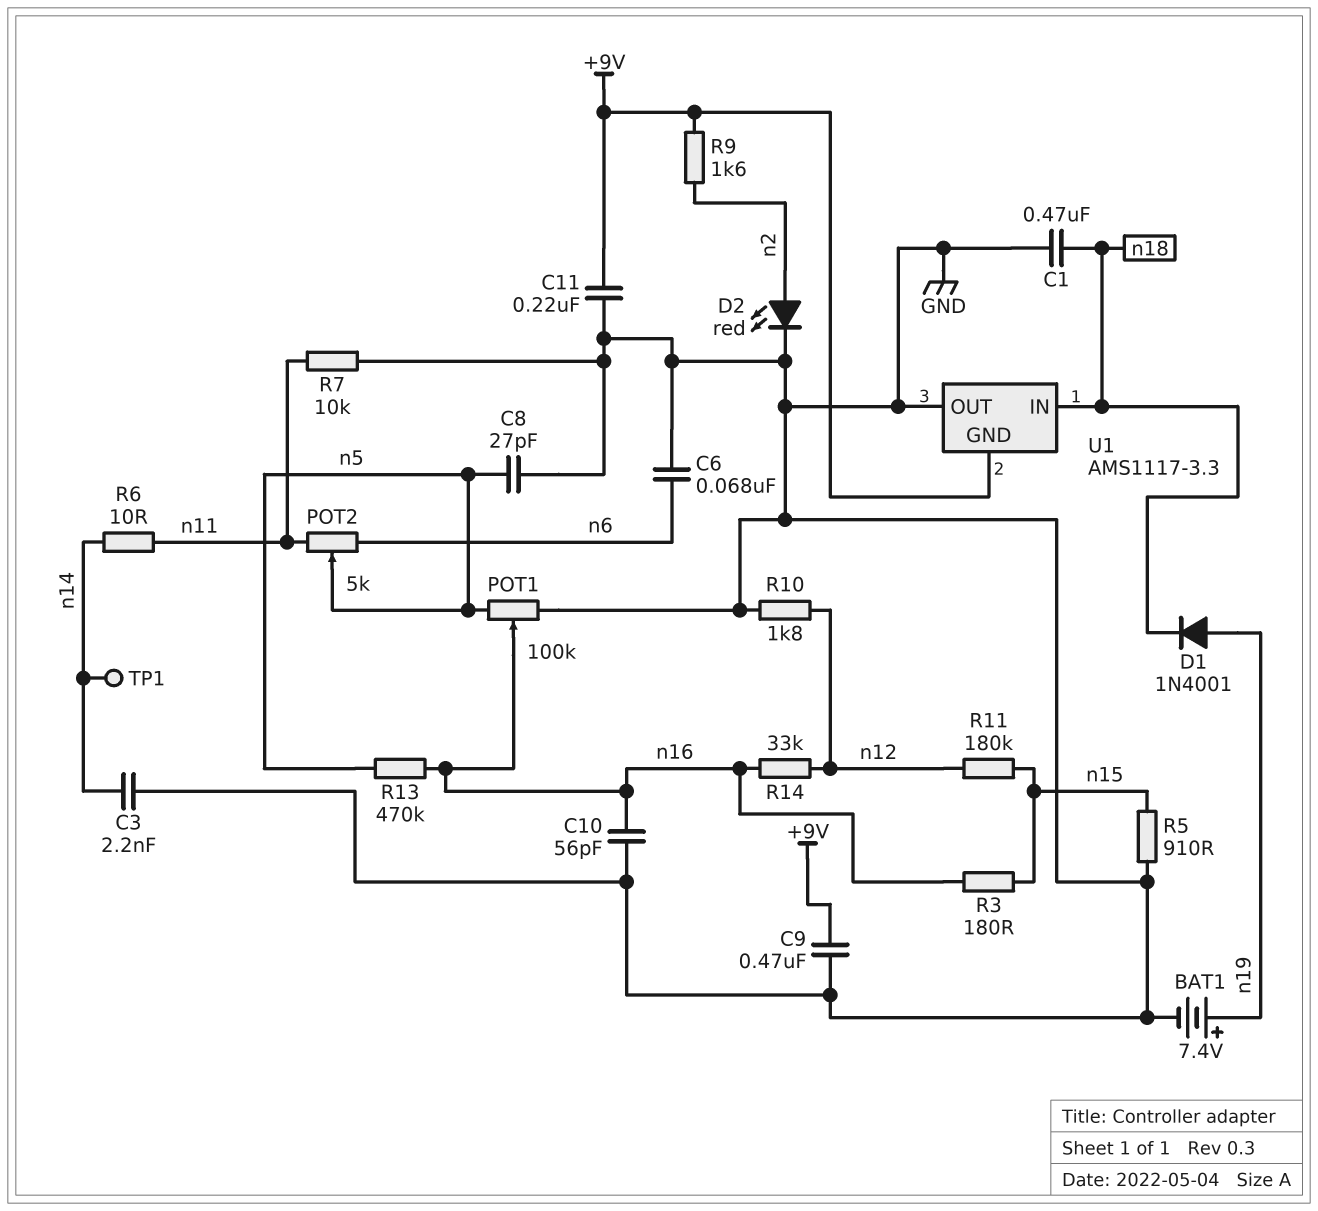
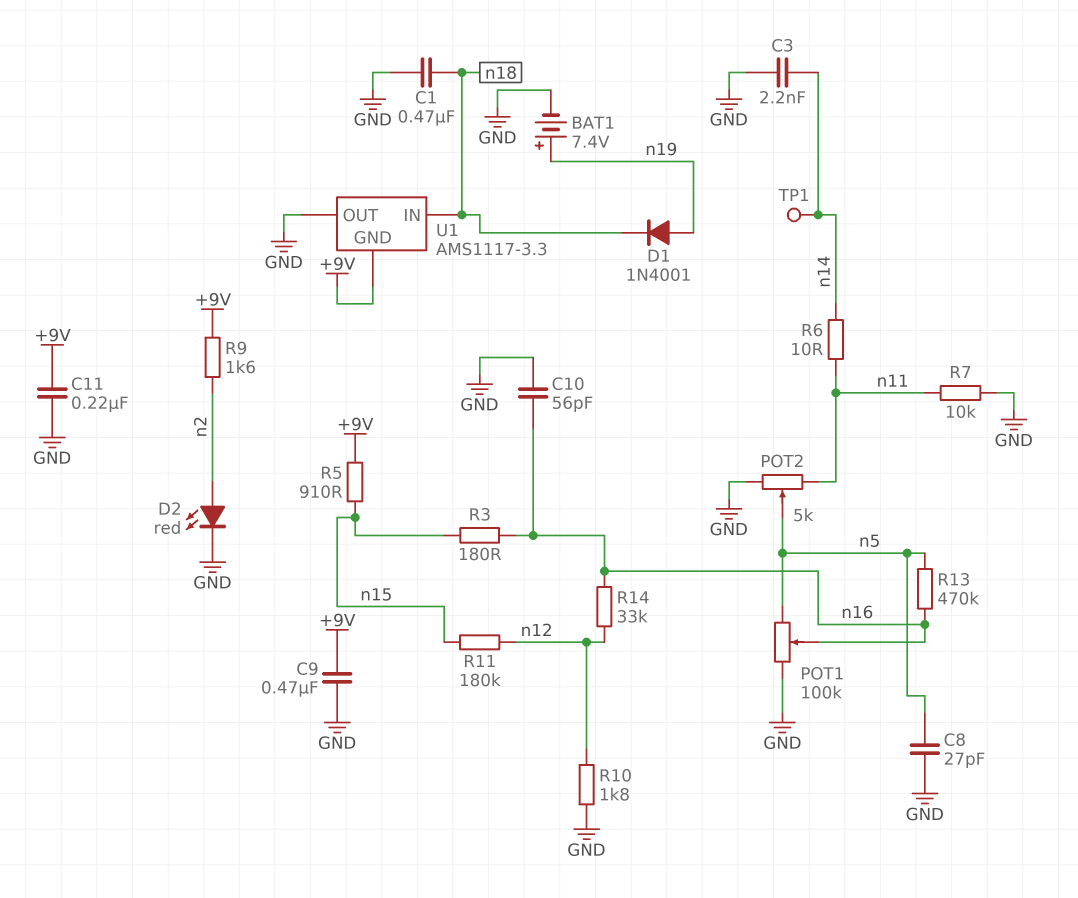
C6: 68nF (GND, n6) -> none
POT2: 5k (n6, n11, wiper n5) -> 5k (GND, n11, wiper n5)
R5: 910 (GND, n15) -> 910 (+9V, n15)

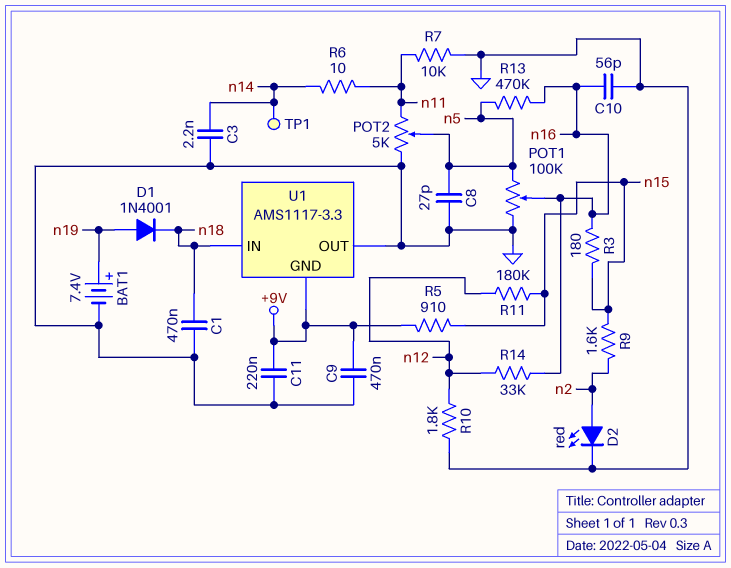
R9: 1.6k (+9V, n2) -> 1.6k (n2, n15)

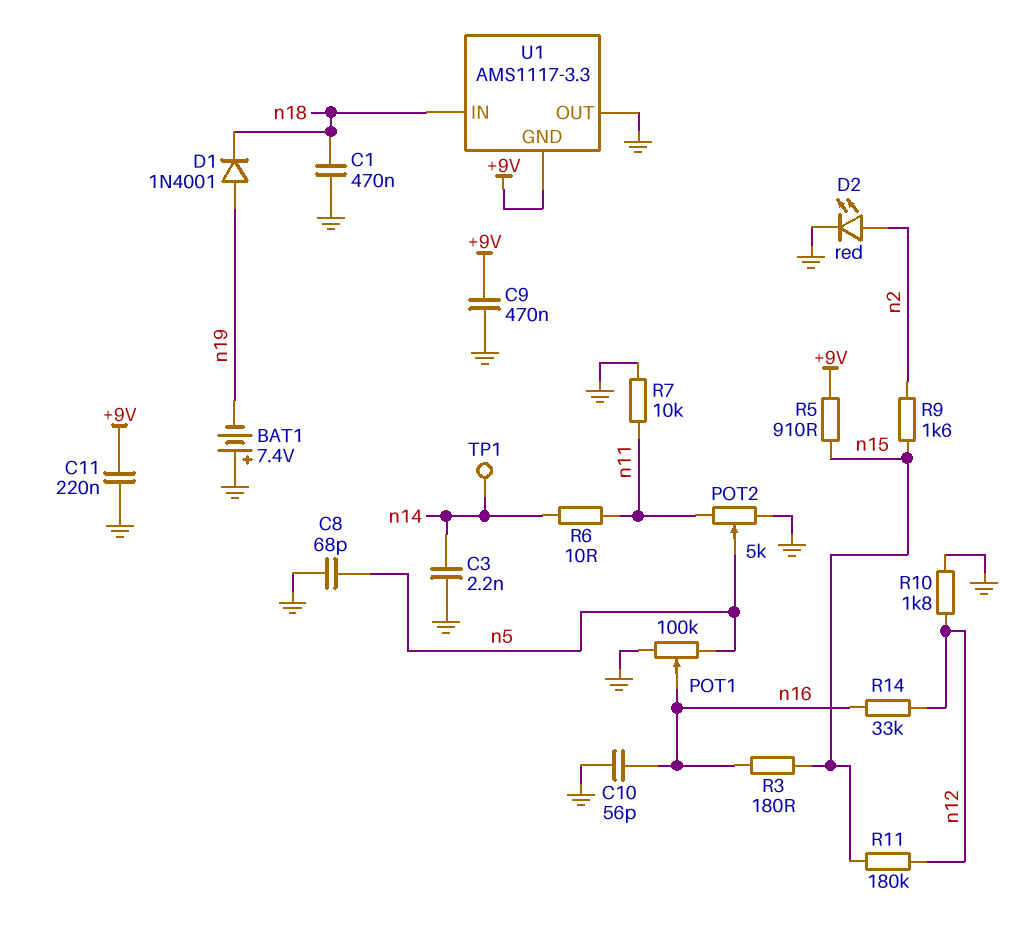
BAT1: 7.4V (plus n19, minus GND) -> 7.4V (plus GND, minus n19)
C8: 27pF (GND, n5) -> 68pF (GND, n5)
R13: 470k (n5, n16) -> none

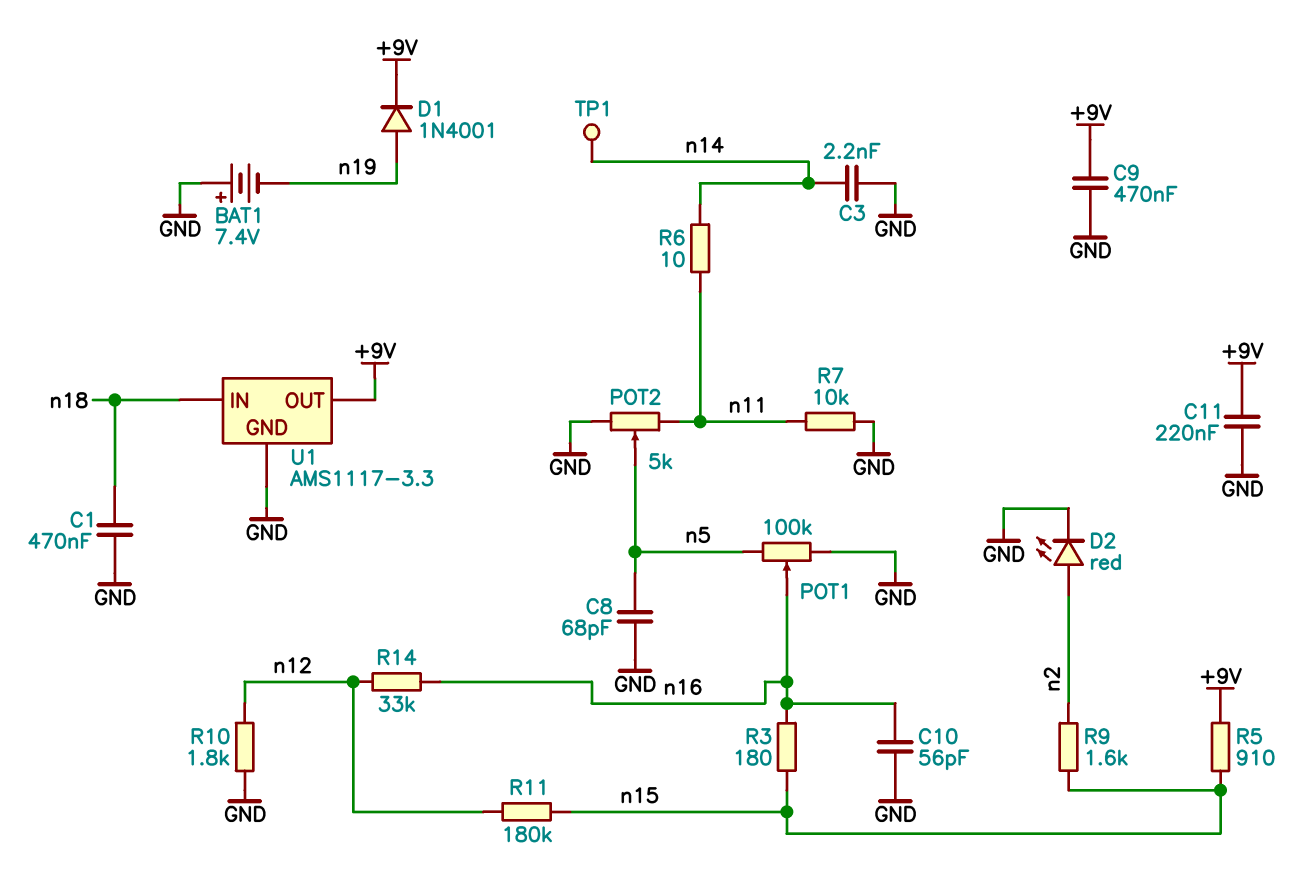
D1: diode 1N4001 (A n19, K n18) -> diode 1N4001 (A n19, K +9V)
U1 pin GND: +9V -> GND
U1 pin OUT: GND -> +9V

